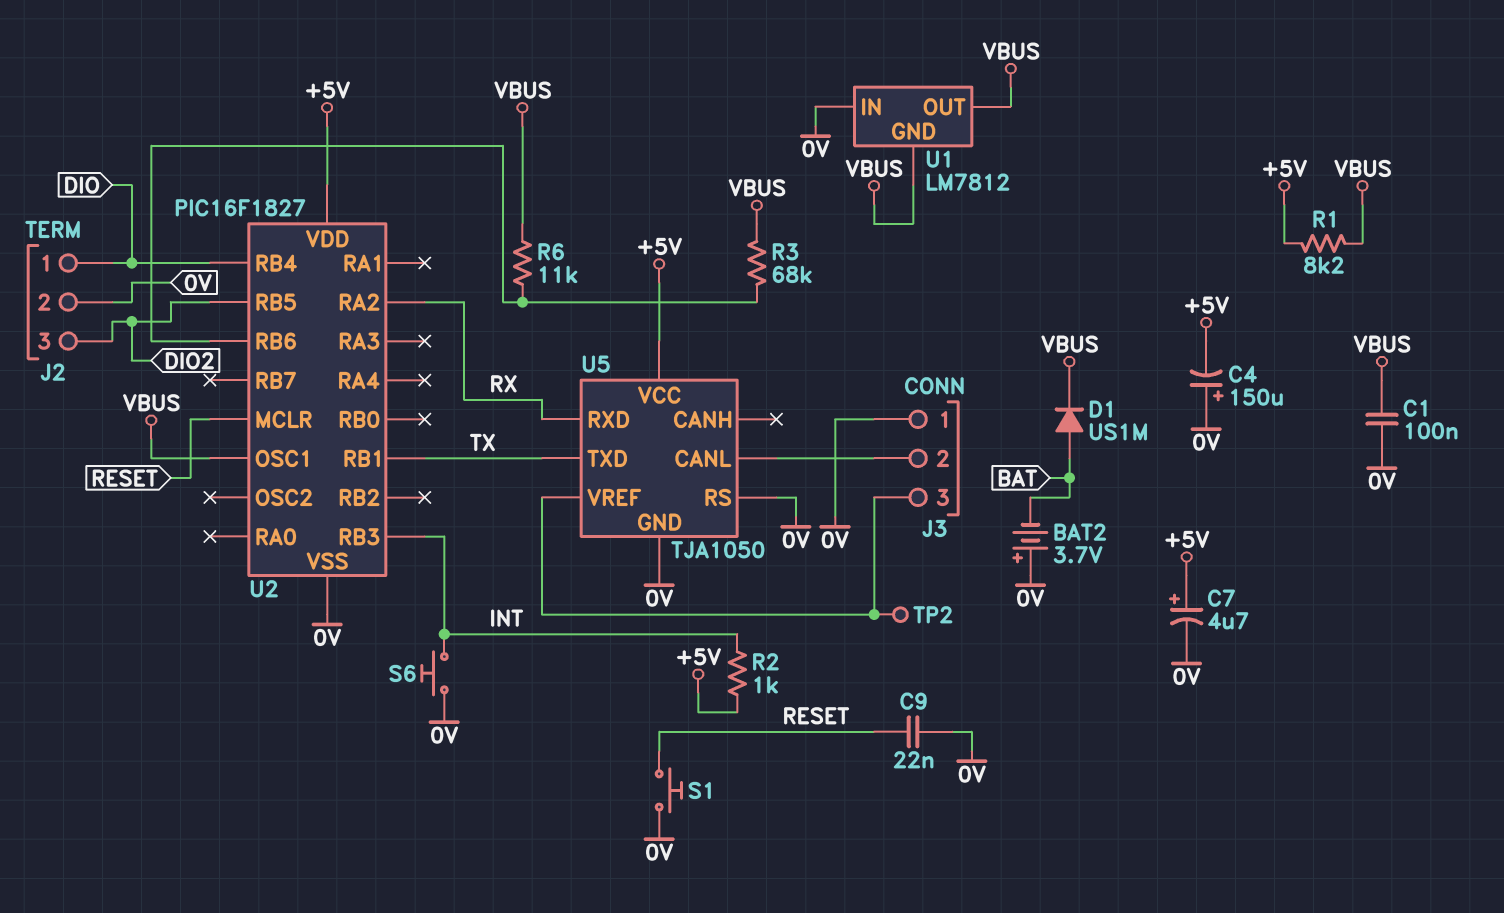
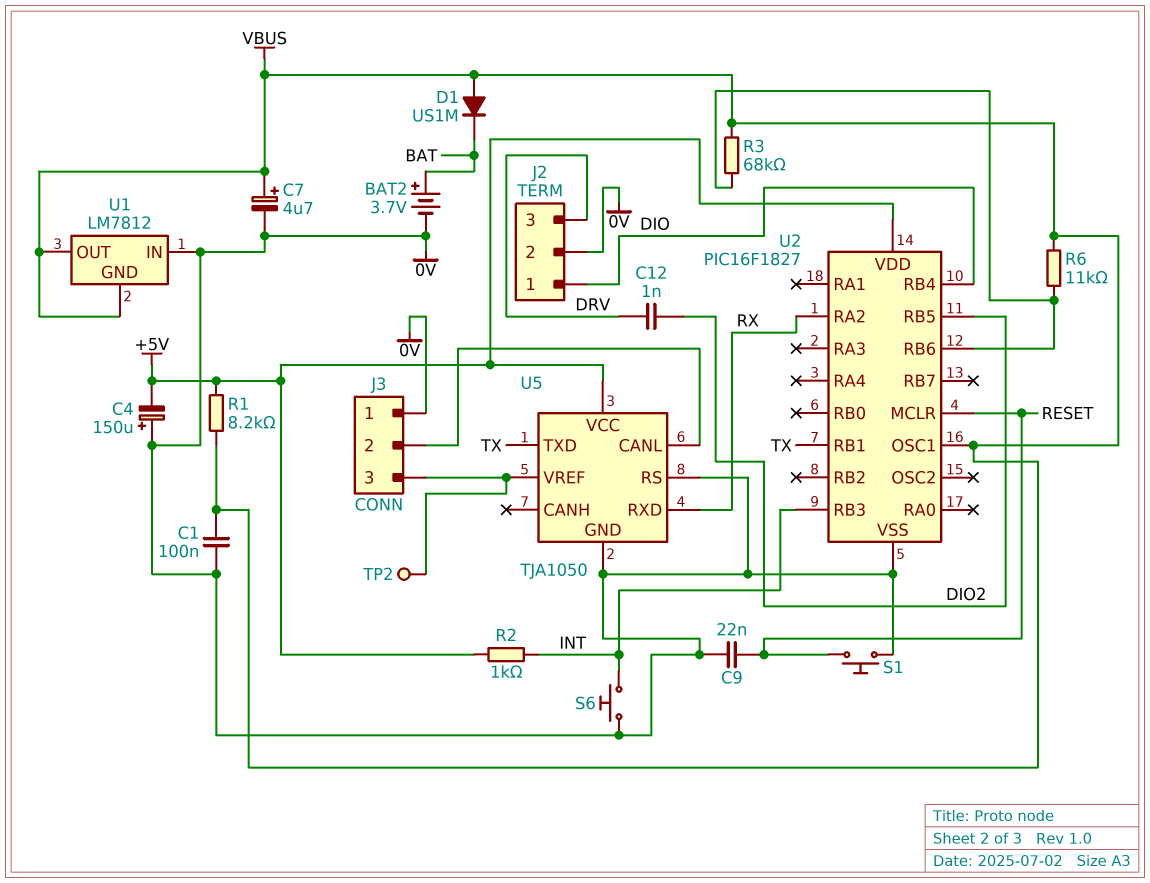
BAT2: 3.7V (plus 0V, minus BAT) -> 3.7V (plus BAT, minus 0V)
C7: 4.7uF (plus +5V, minus 0V) -> 4.7uF (plus VBUS, minus 0V)
C12: none -> 1nF (DIO2, DRV)
D1: diode US1M (A BAT, K VBUS) -> diode US1M (A VBUS, K BAT)
J2 pin 3: DIO2 -> DRV

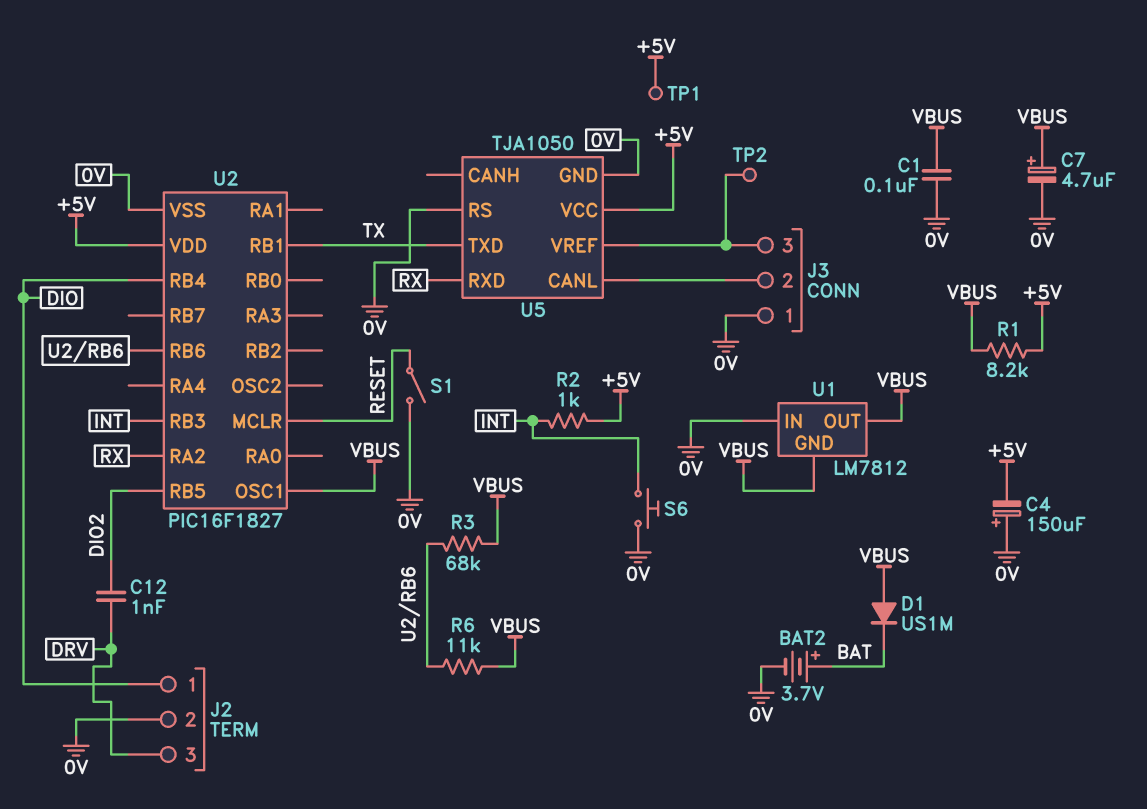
C9: 22nF (0V, RESET) -> none
S1: button (0V, RESET) -> switch (0V, RESET)
TP1: none -> test point (+5V)

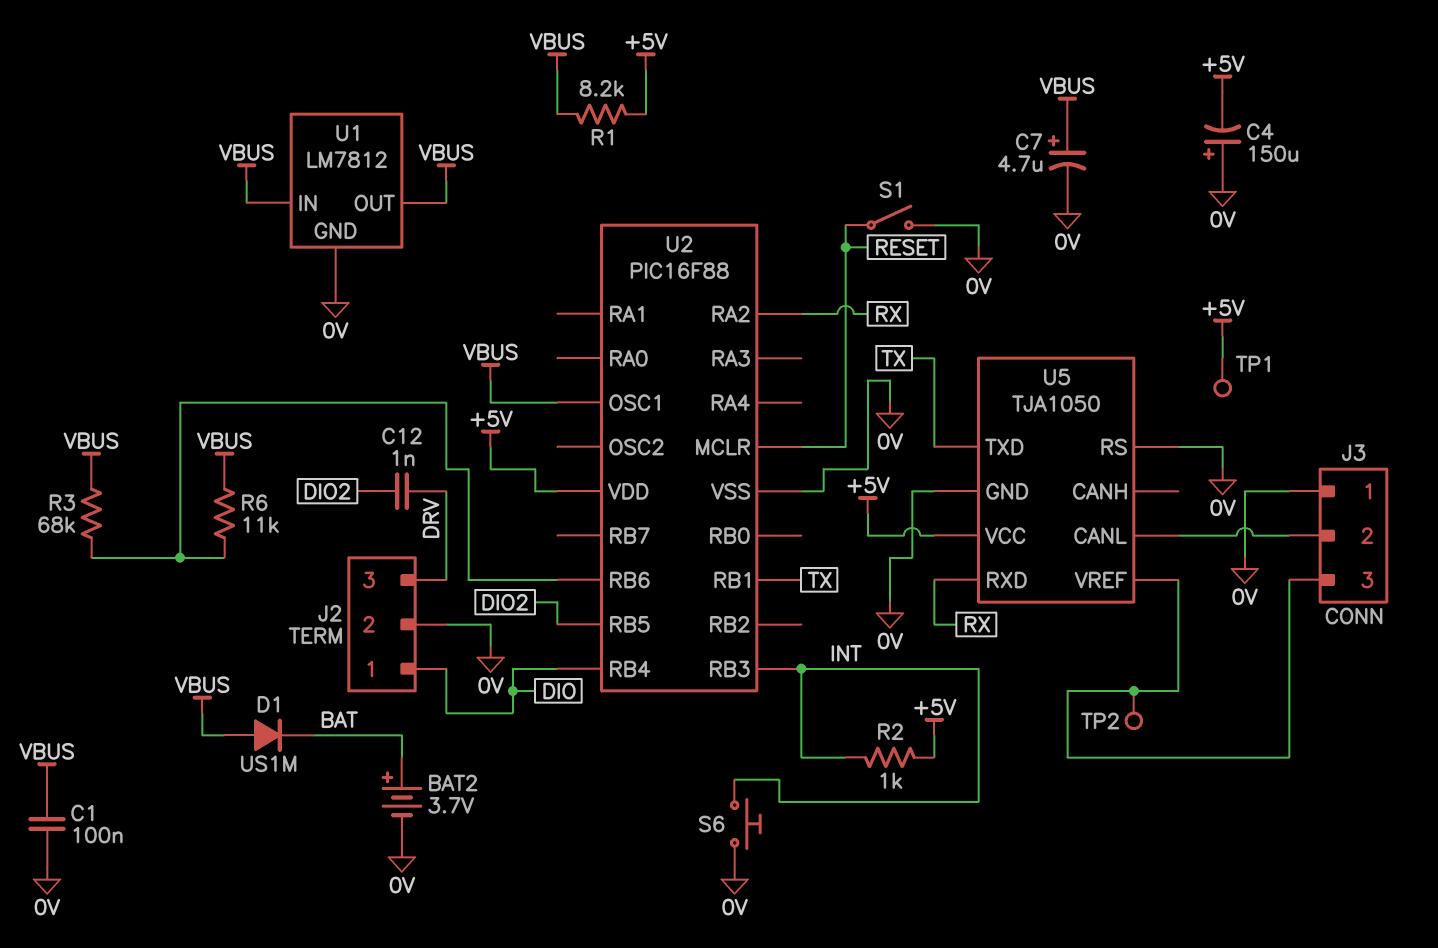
U1 pin GND: VBUS -> 0V
U1 pin IN: 0V -> VBUS
U2: PIC16F1827 -> PIC16F88

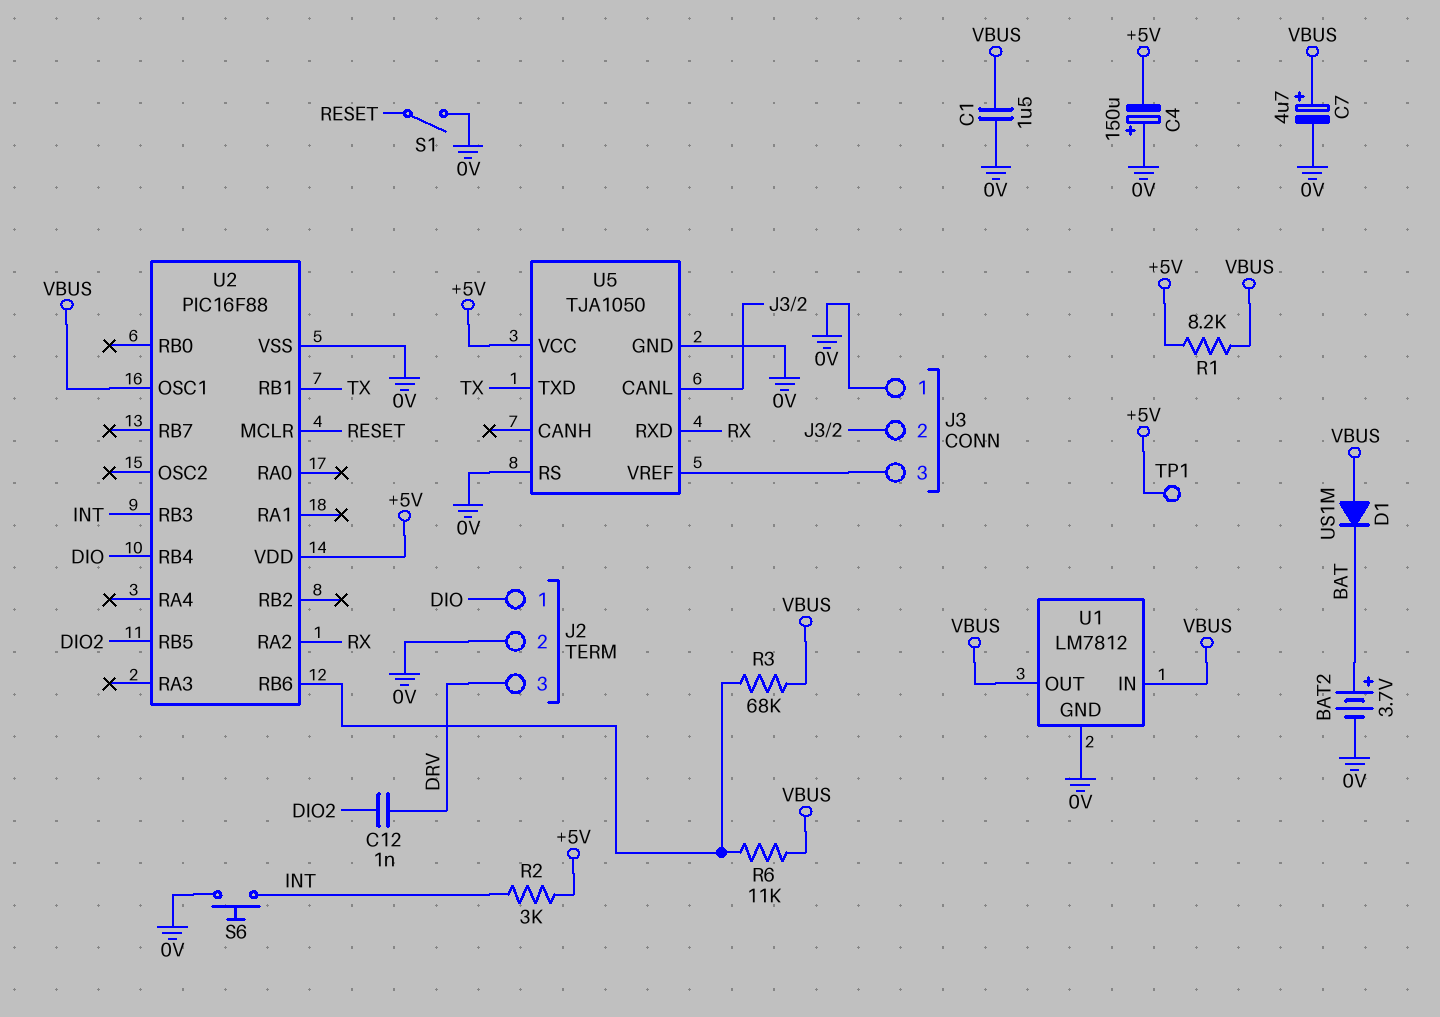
C1: 100nF (0V, VBUS) -> 1.5uF (0V, VBUS)
R2: 1k (+5V, INT) -> 3k (+5V, INT)
TP2: test point (J3/3) -> none

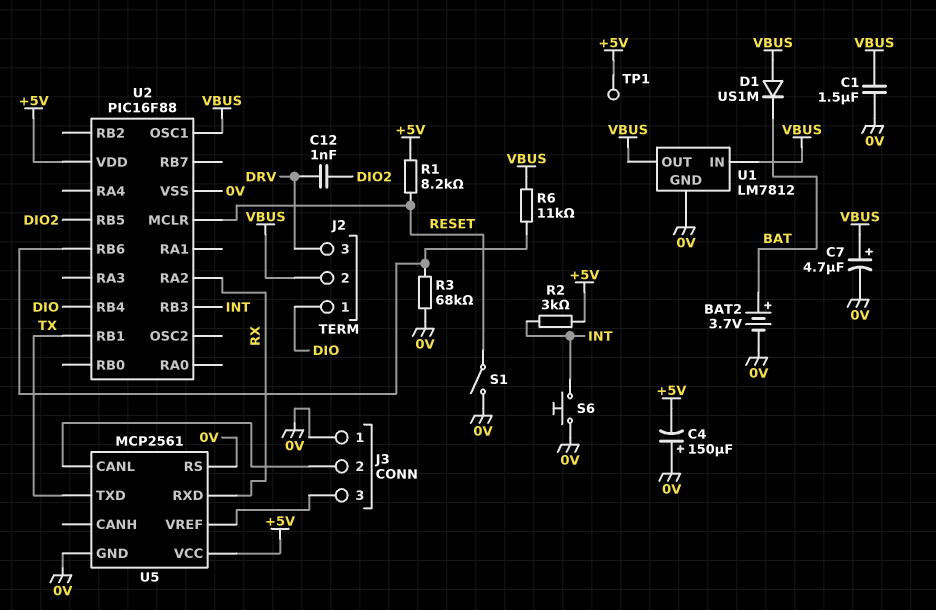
J2 pin 2: 0V -> VBUS
R1: 8.2k (+5V, VBUS) -> 8.2k (+5V, RESET)
R3: 68k (U2/RB6, VBUS) -> 68k (0V, U2/RB6)
U5: TJA1050 -> MCP2561

